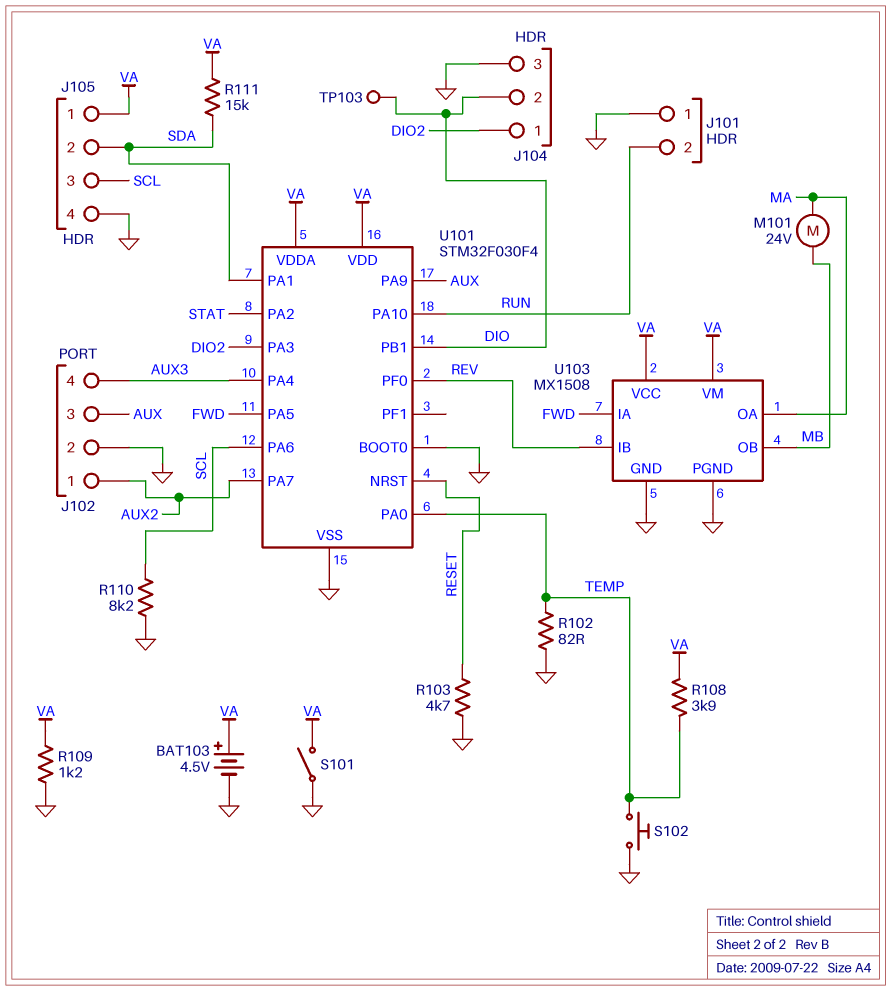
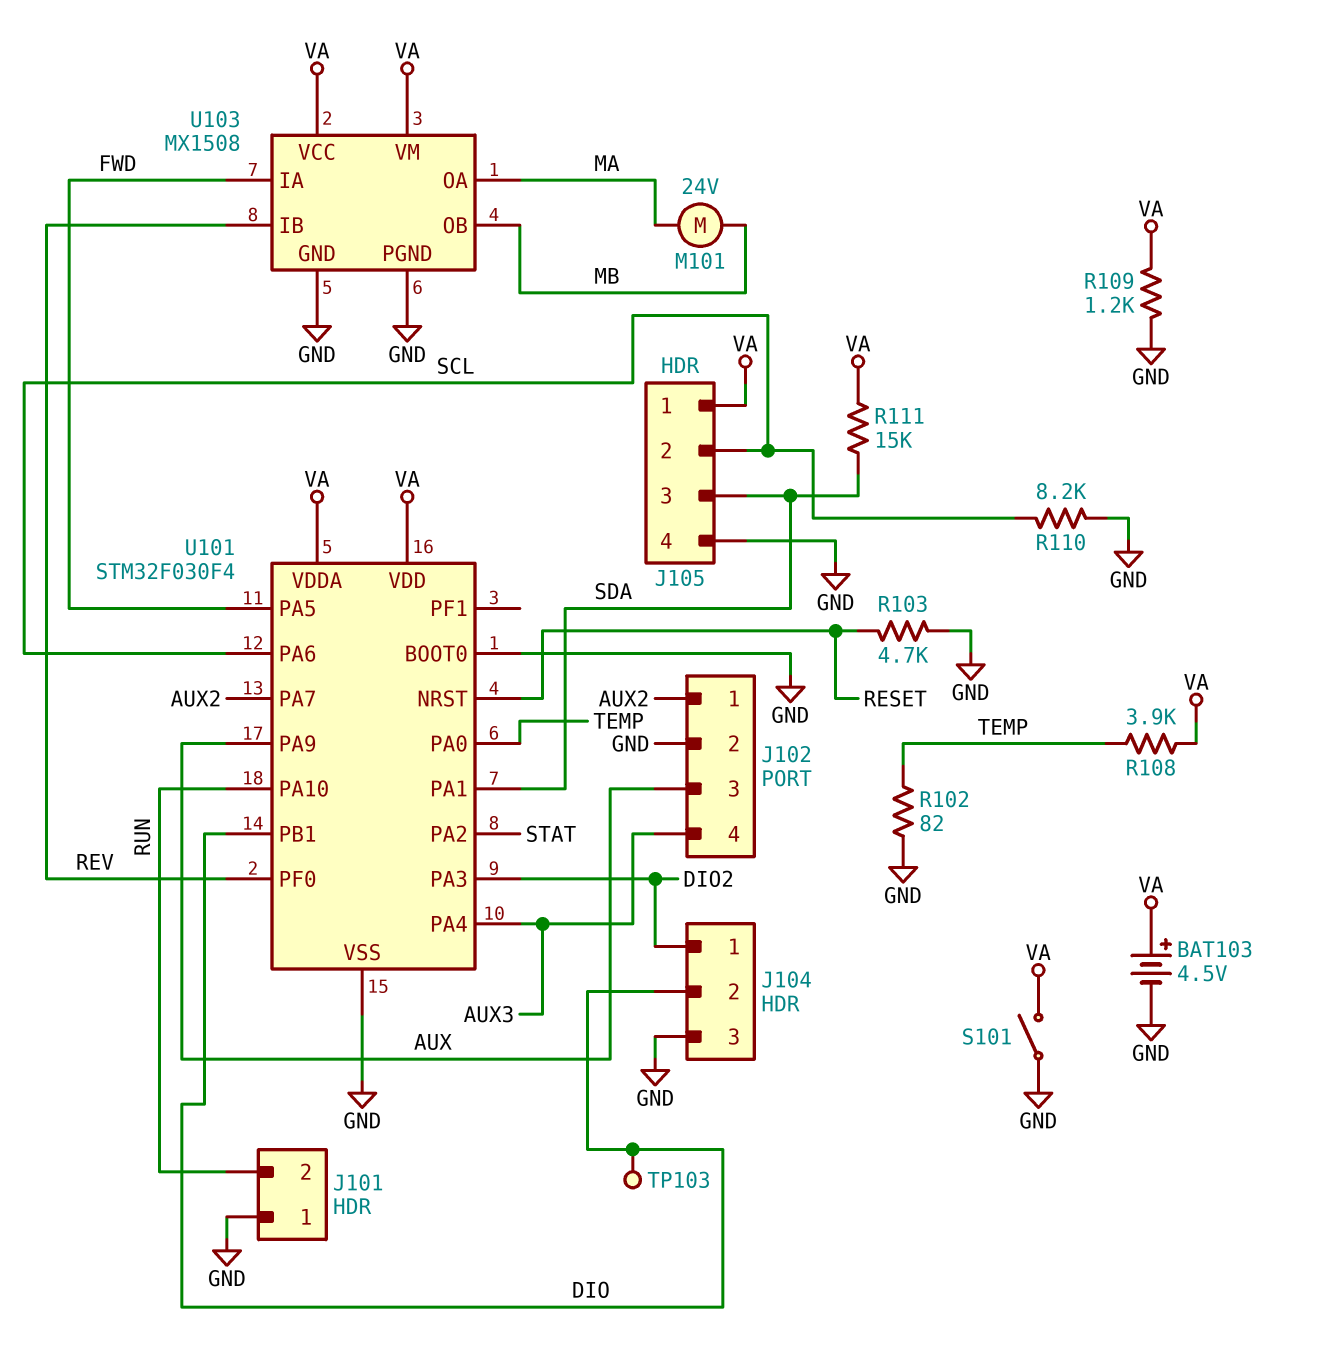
J105 pin 2: SDA -> SCL
J105 pin 3: SCL -> SDA
S102: button (GND, TEMP) -> none

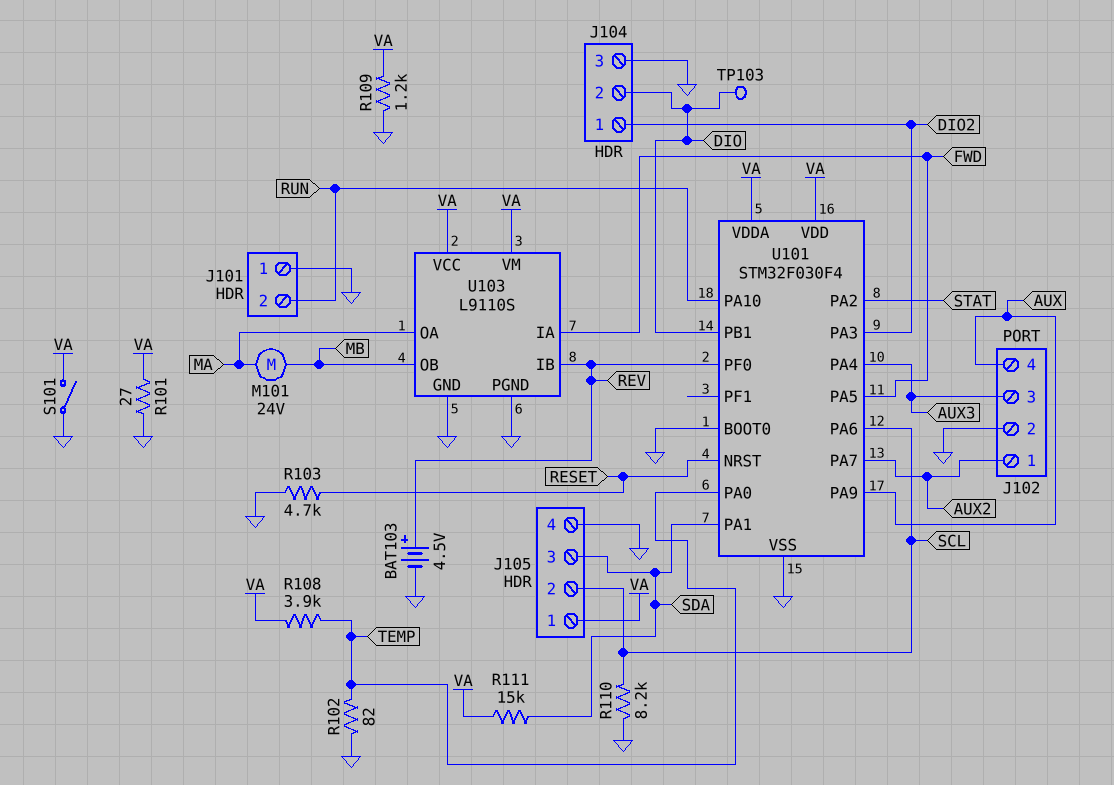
BAT103: 4.5V (plus VA, minus GND) -> 4.5V (plus REV, minus GND)
J102 pin 3: AUX -> AUX3
J102 pin 4: AUX3 -> AUX
R101: none -> 27 (GND, VA)
U103: MX1508 -> L9110S

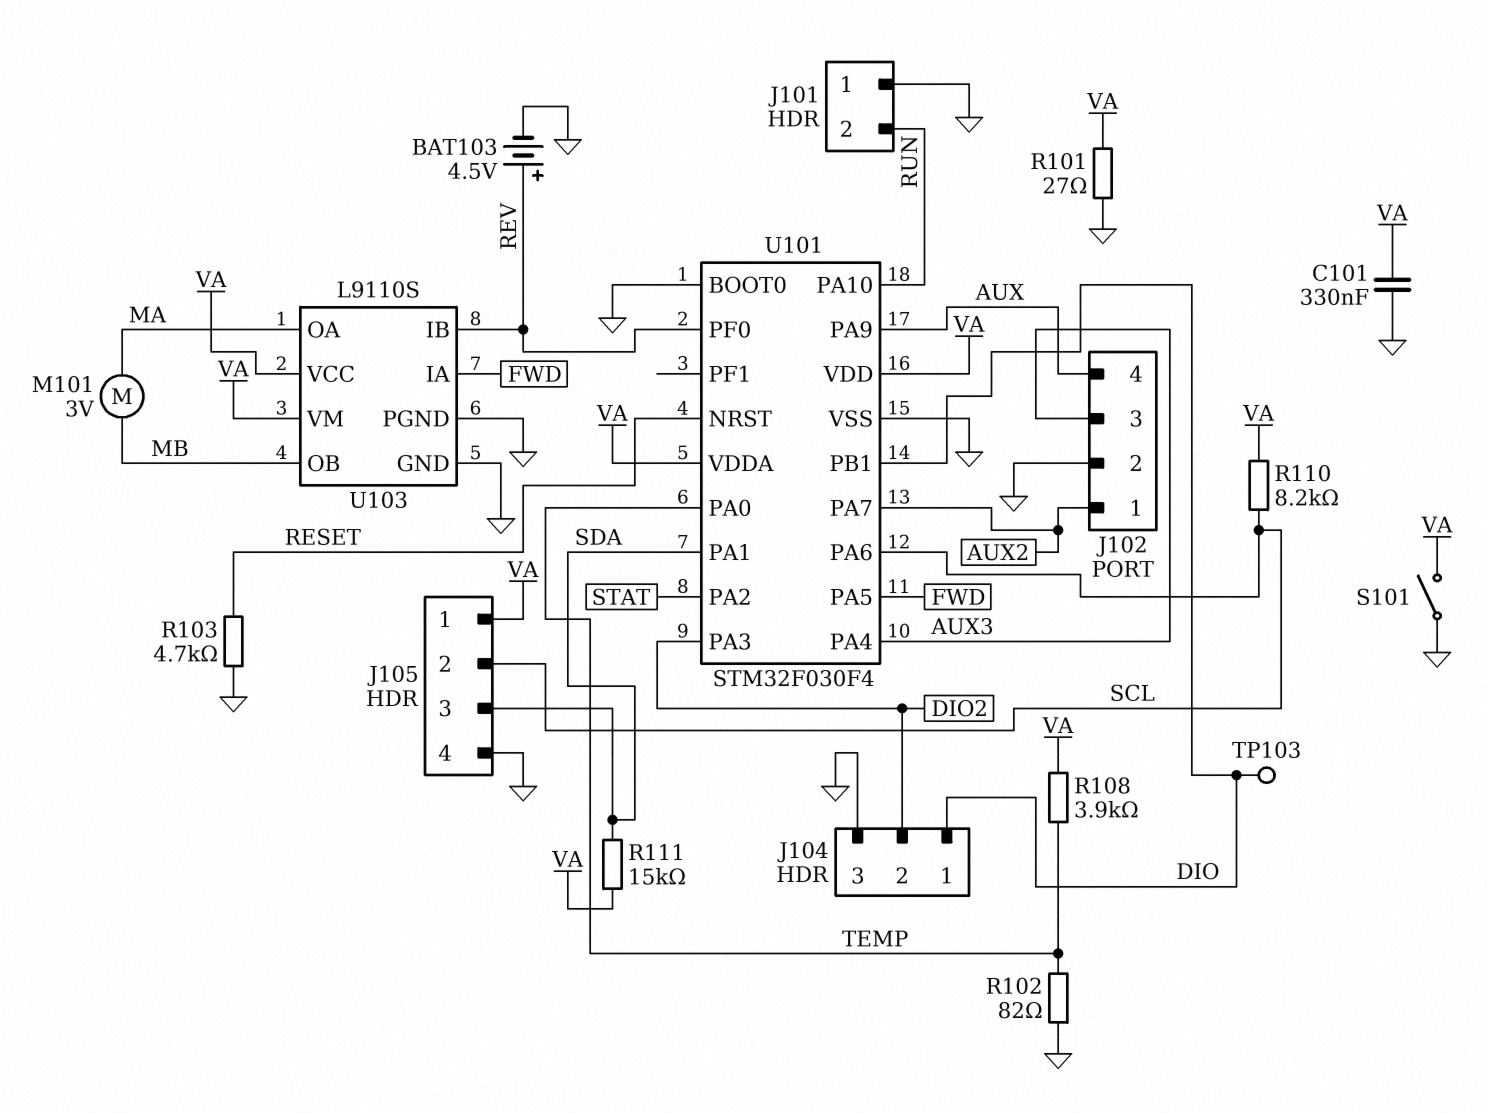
C101: none -> 330nF (GND, VA)
J104 pin 1: DIO2 -> DIO
J104 pin 2: DIO -> DIO2
M101: motor 24V (MA, MB) -> motor 3V (MA, MB)
R109: 1.2k (GND, VA) -> none
R110: 8.2k (GND, SCL) -> 8.2k (SCL, VA)

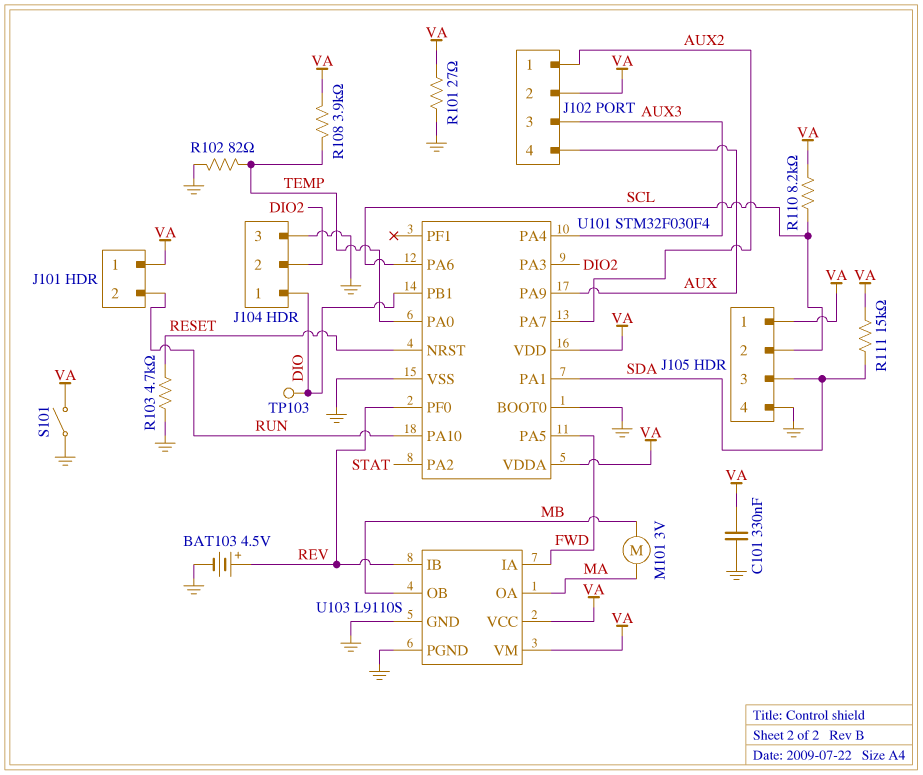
J101 pin 1: GND -> VA
J102 pin 2: GND -> VA

